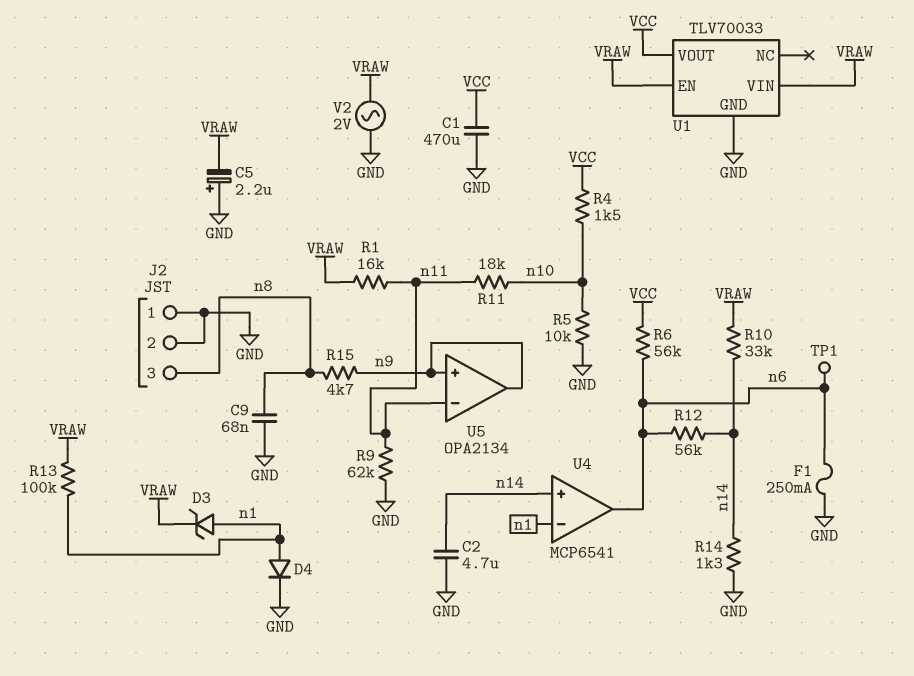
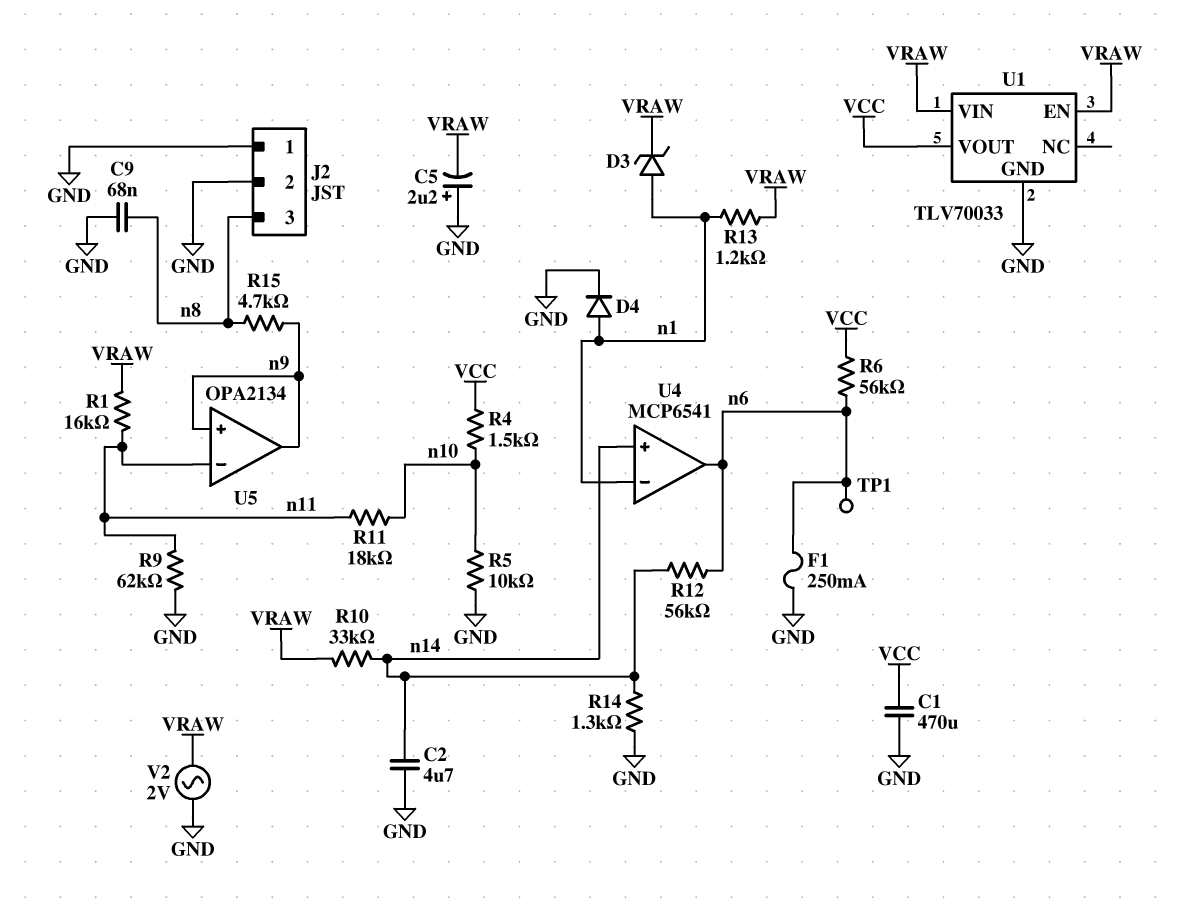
R13: 100k (VRAW, n1) -> 1.2k (VRAW, n1)

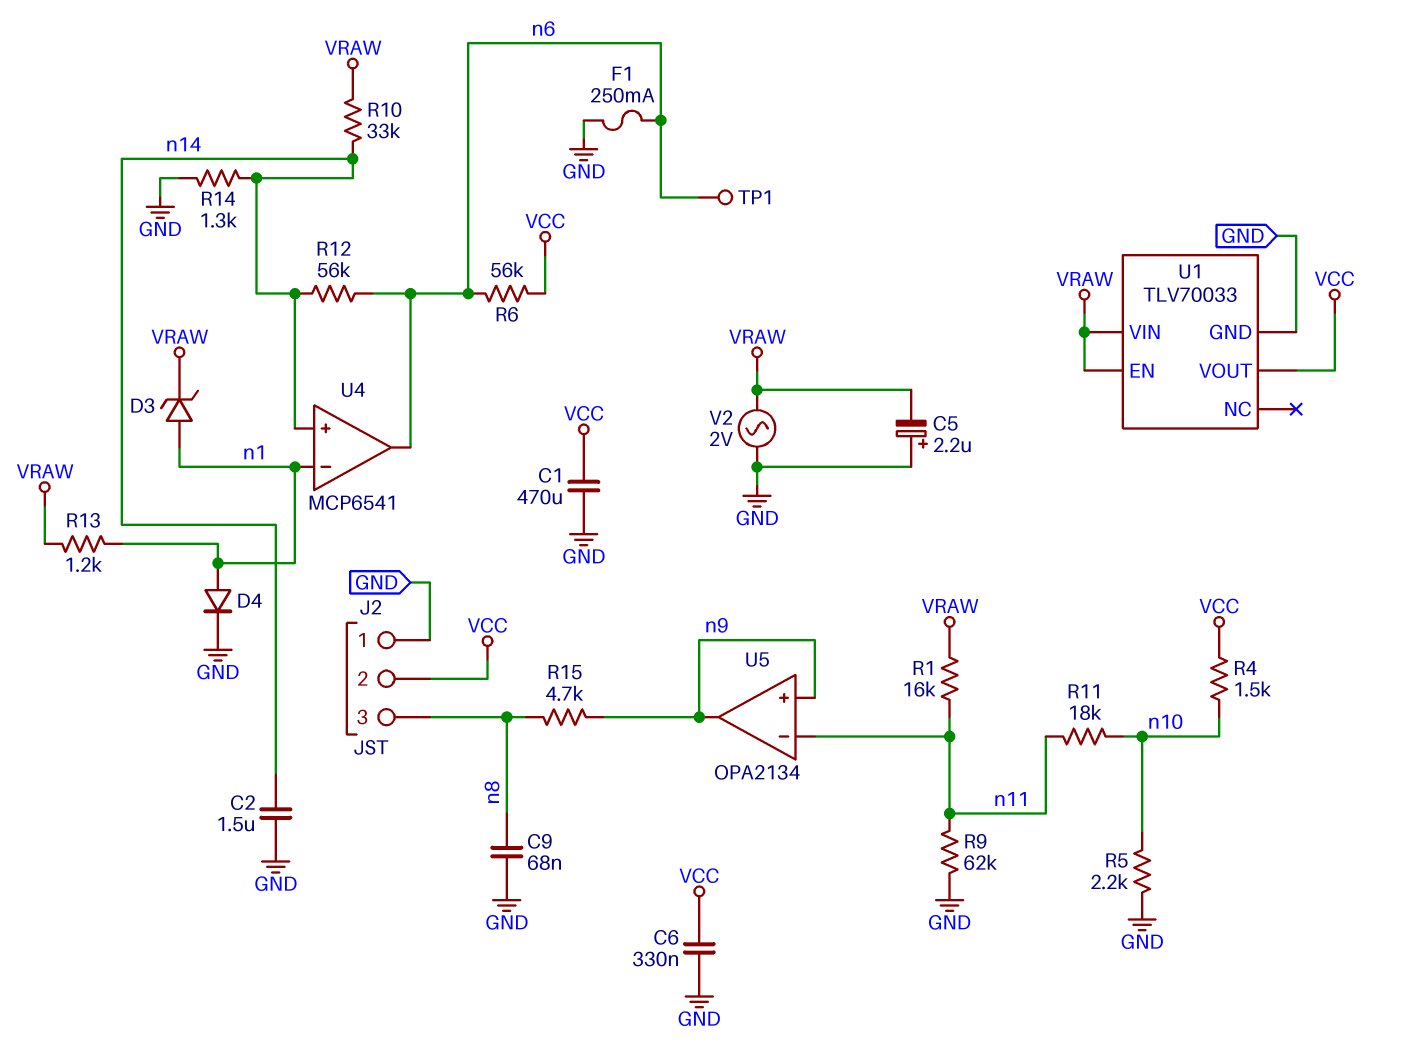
C2: 4.7uF (GND, n14) -> 1.5uF (GND, n14)
C6: none -> 330nF (GND, VCC)
J2 pin 2: GND -> VCC
R5: 10k (GND, n10) -> 2.2k (GND, n10)

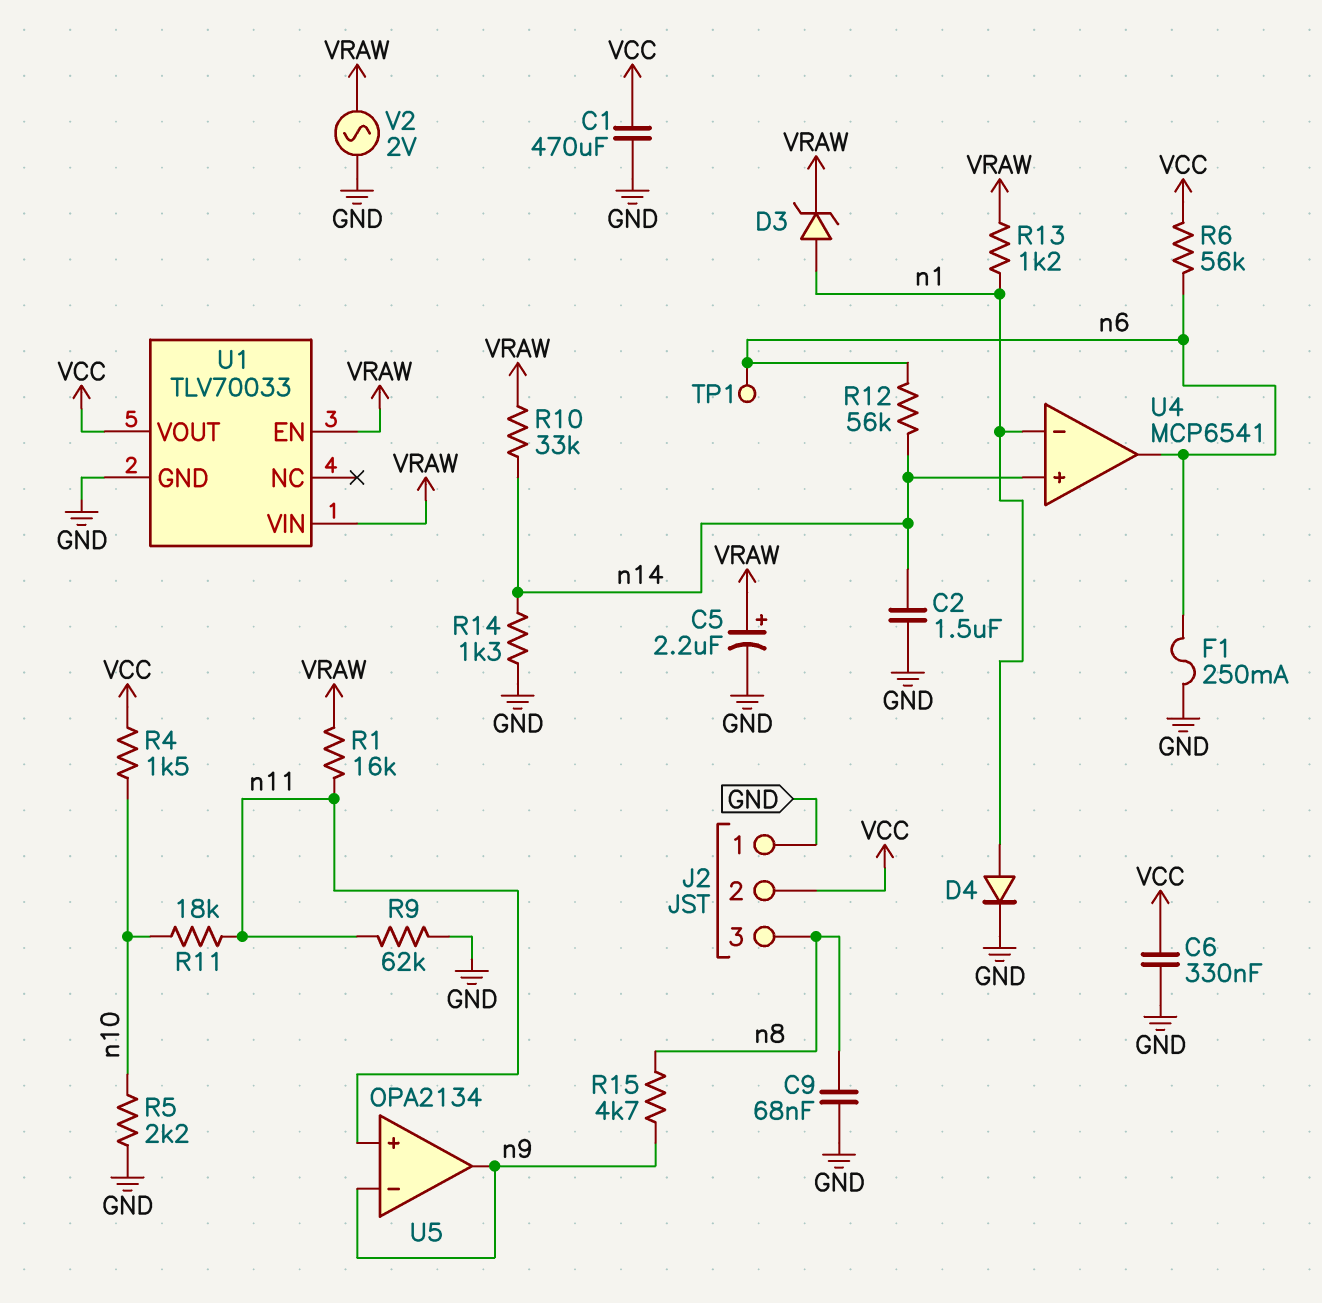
C5: 2.2uF (plus GND, minus VRAW) -> 2.2uF (plus VRAW, minus GND)
U5 pin in+: n9 -> n11
U5 pin in-: n11 -> n9

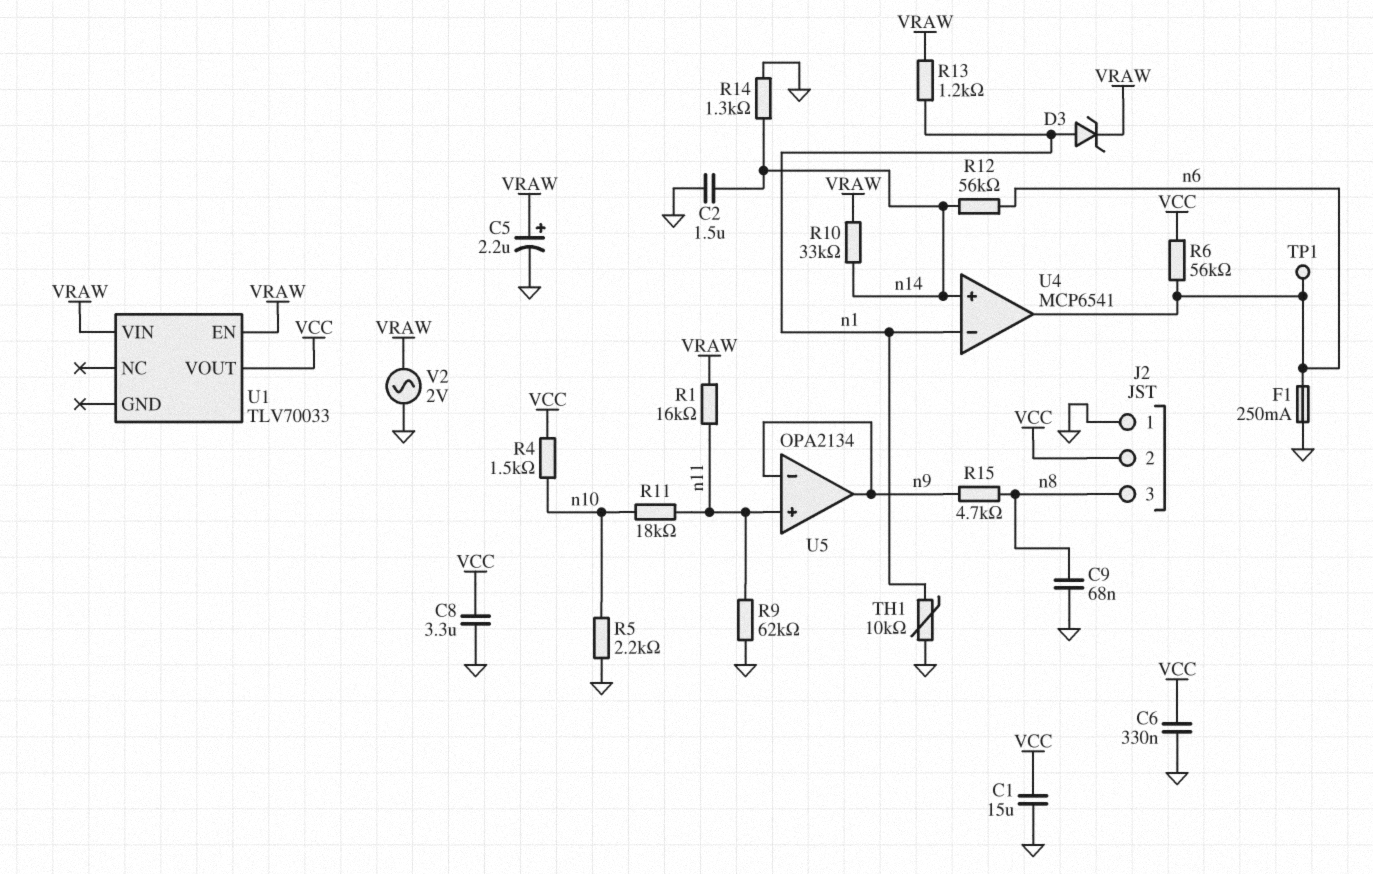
C1: 470uF (GND, VCC) -> 15uF (GND, VCC)
C8: none -> 3.3uF (GND, VCC)
D4: diode (A n1, K GND) -> none
TH1: none -> 10k (GND, n1)
U1 pin GND: GND -> none

